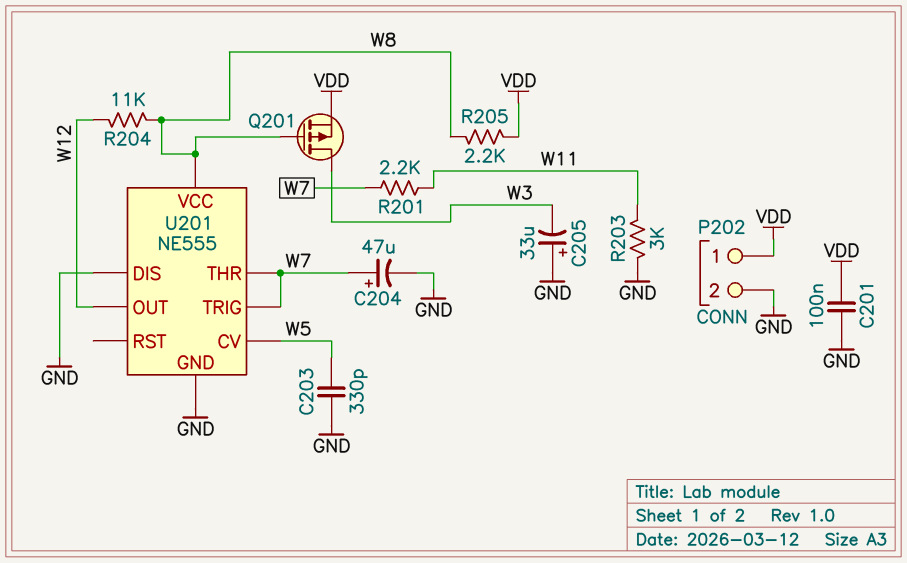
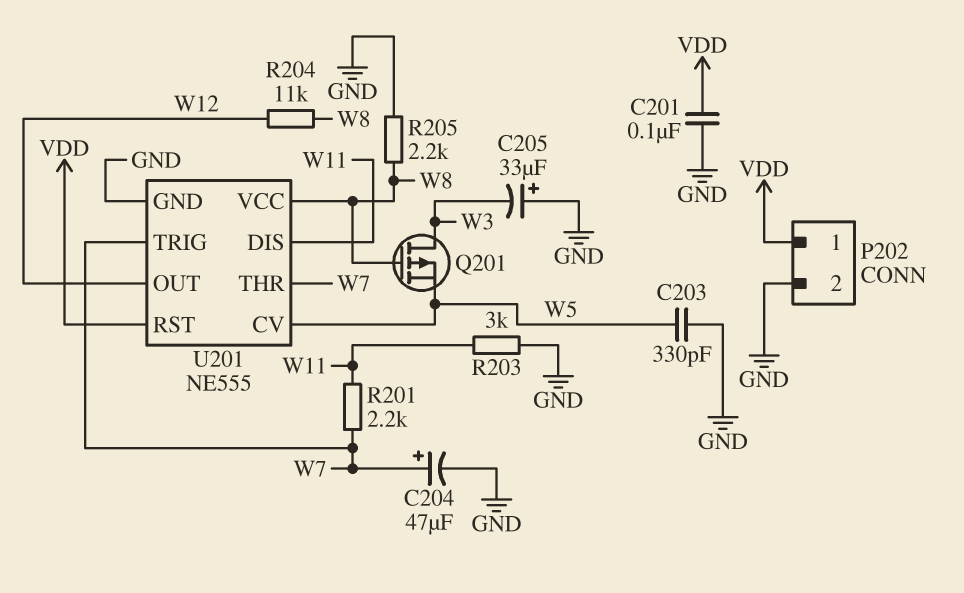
Q201: PMOS (G W8, D W3, S VDD) -> PMOS (G W8, D W3, S W5)
R205: 2.2k (VDD, W8) -> 2.2k (GND, W8)
U201 pin DIS: GND -> W11
U201 pin RST: none -> VDD

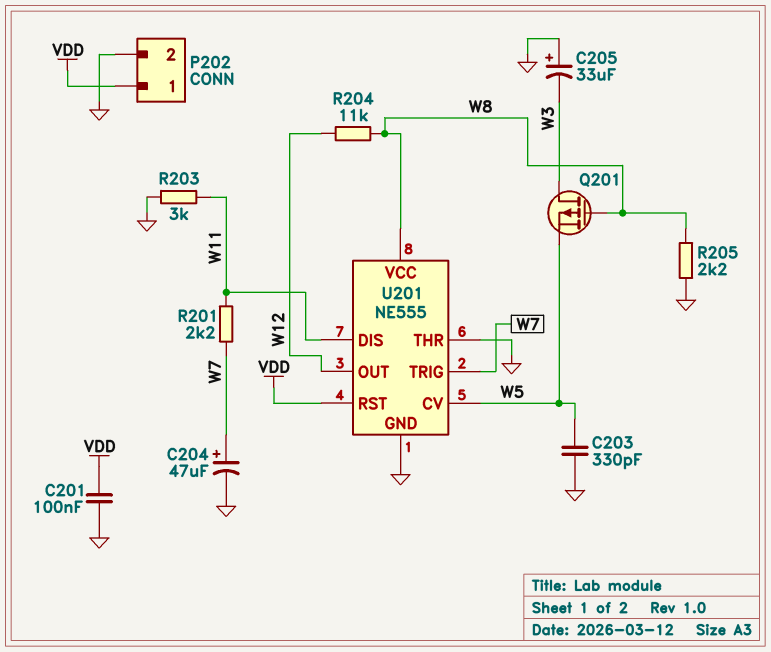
U201 pin THR: W7 -> GND

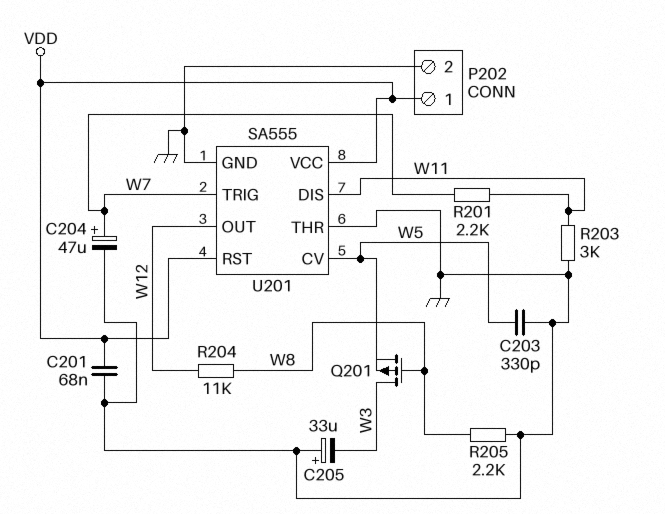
C201: 100nF (GND, VDD) -> 68nF (GND, VDD)
U201: NE555 -> SA555
U201 pin VCC: W8 -> VDD

